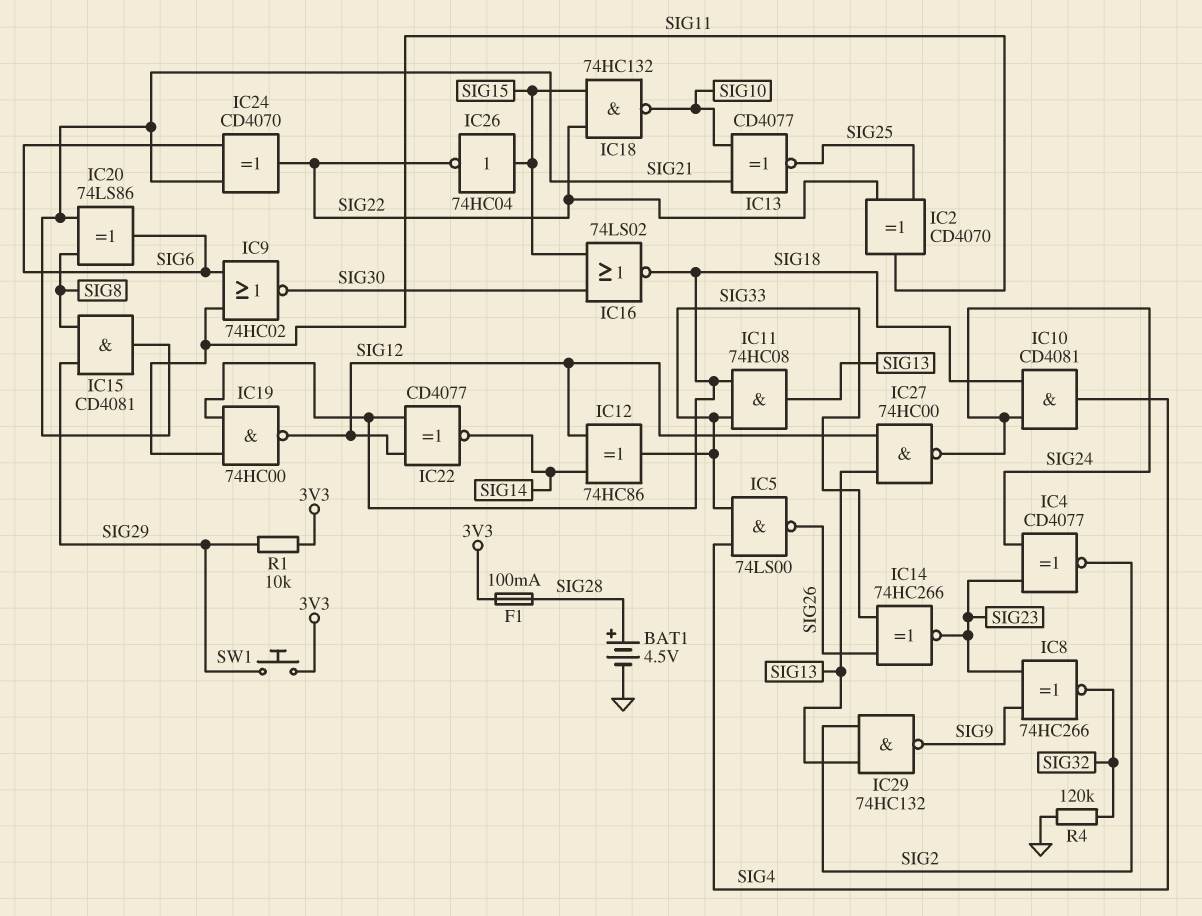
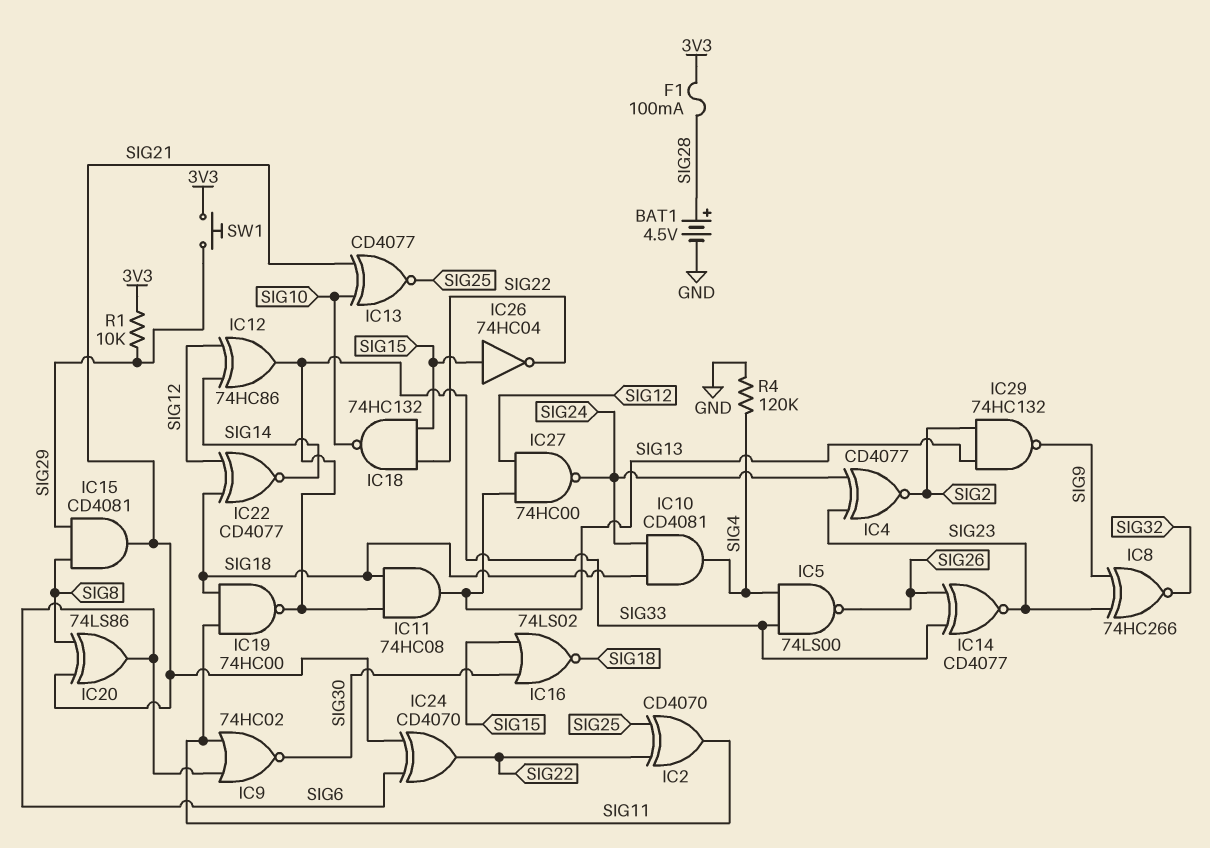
IC14: XNOR 74HC266 (in SIG26, in SIG33, out SIG23) -> XNOR CD4077 (in SIG26, in SIG33, out SIG23)
IC19: NAND 74HC00 (in SIG11, in SIG18, out SIG12) -> NAND 74HC00 (in SIG11, in SIG18, out SIG33)
R4: 120k (GND, SIG32) -> 120k (GND, SIG4)

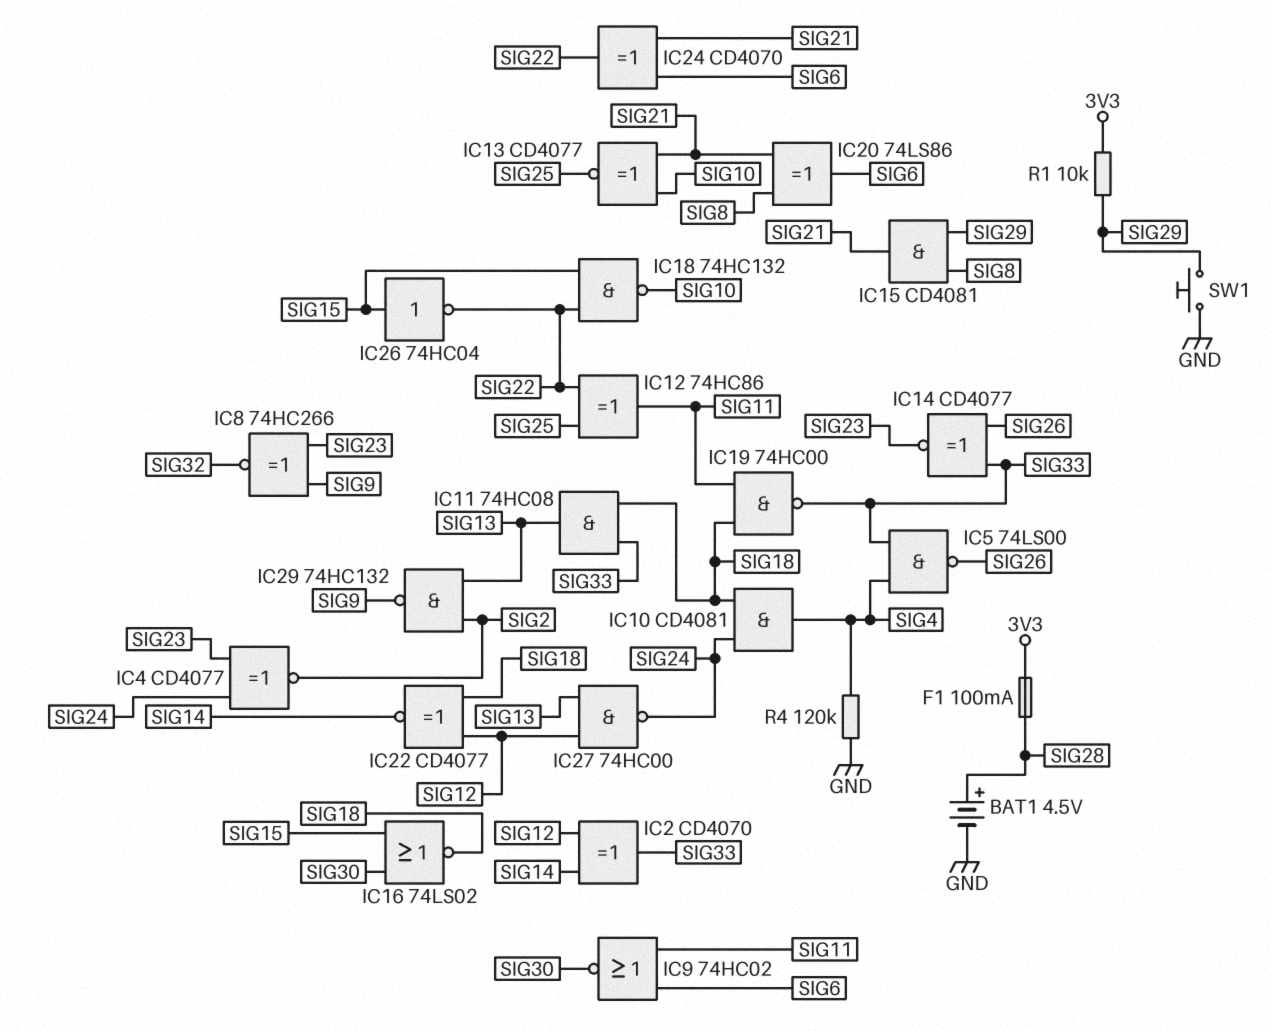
IC2: XOR CD4070 (in SIG22, in SIG25, out SIG11) -> XOR CD4070 (in SIG12, in SIG14, out SIG33)
IC12: XOR 74HC86 (in SIG12, in SIG14, out SIG33) -> XOR 74HC86 (in SIG22, in SIG25, out SIG11)
SW1: button (3V3, SIG29) -> button (GND, SIG29)

